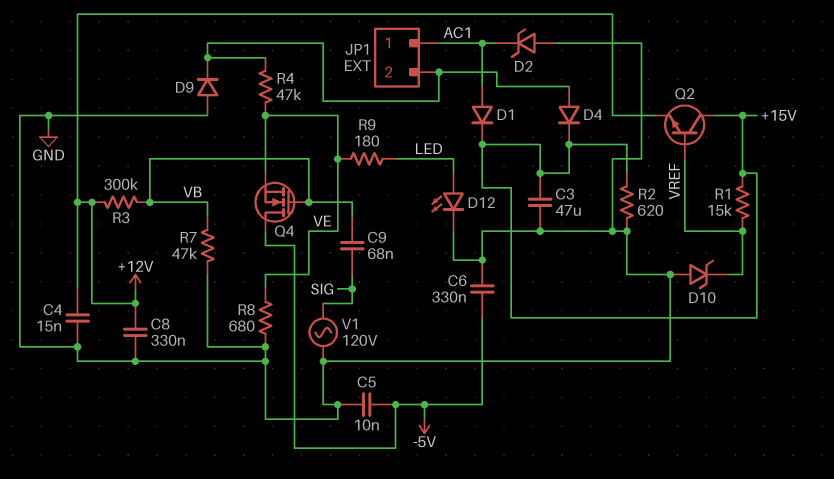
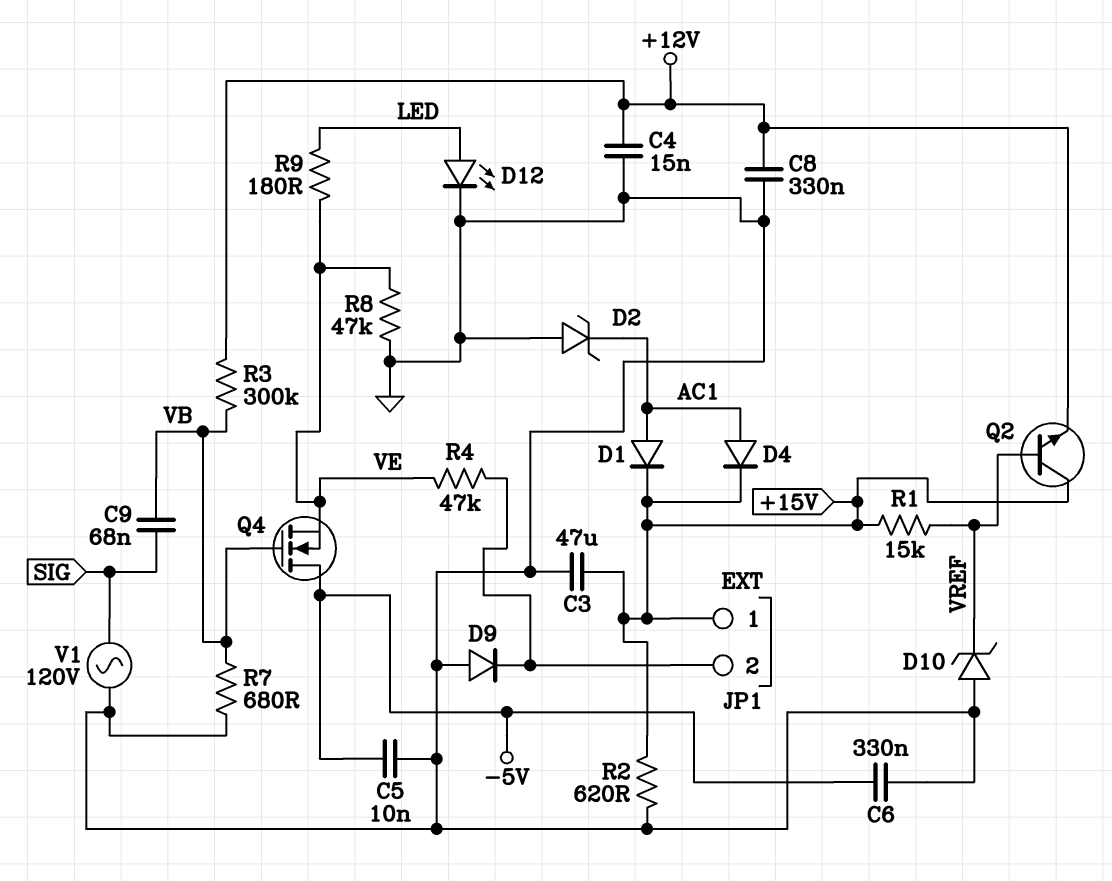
D4: diode (A JP1/2, K +15V) -> diode (A AC1, K +15V)
JP1 pin 1: AC1 -> +15V
R7: 47k (GND, VB) -> 680 (GND, VB)
R8: 680 (GND, VE) -> 47k (GND, VE)

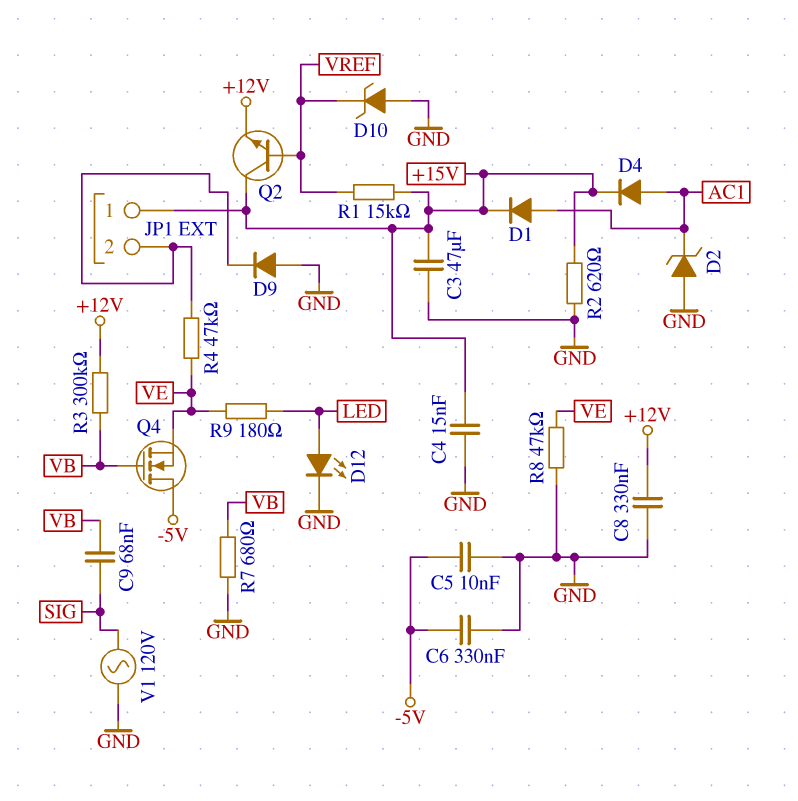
C4: 15nF (+12V, GND) -> 15nF (+15V, GND)

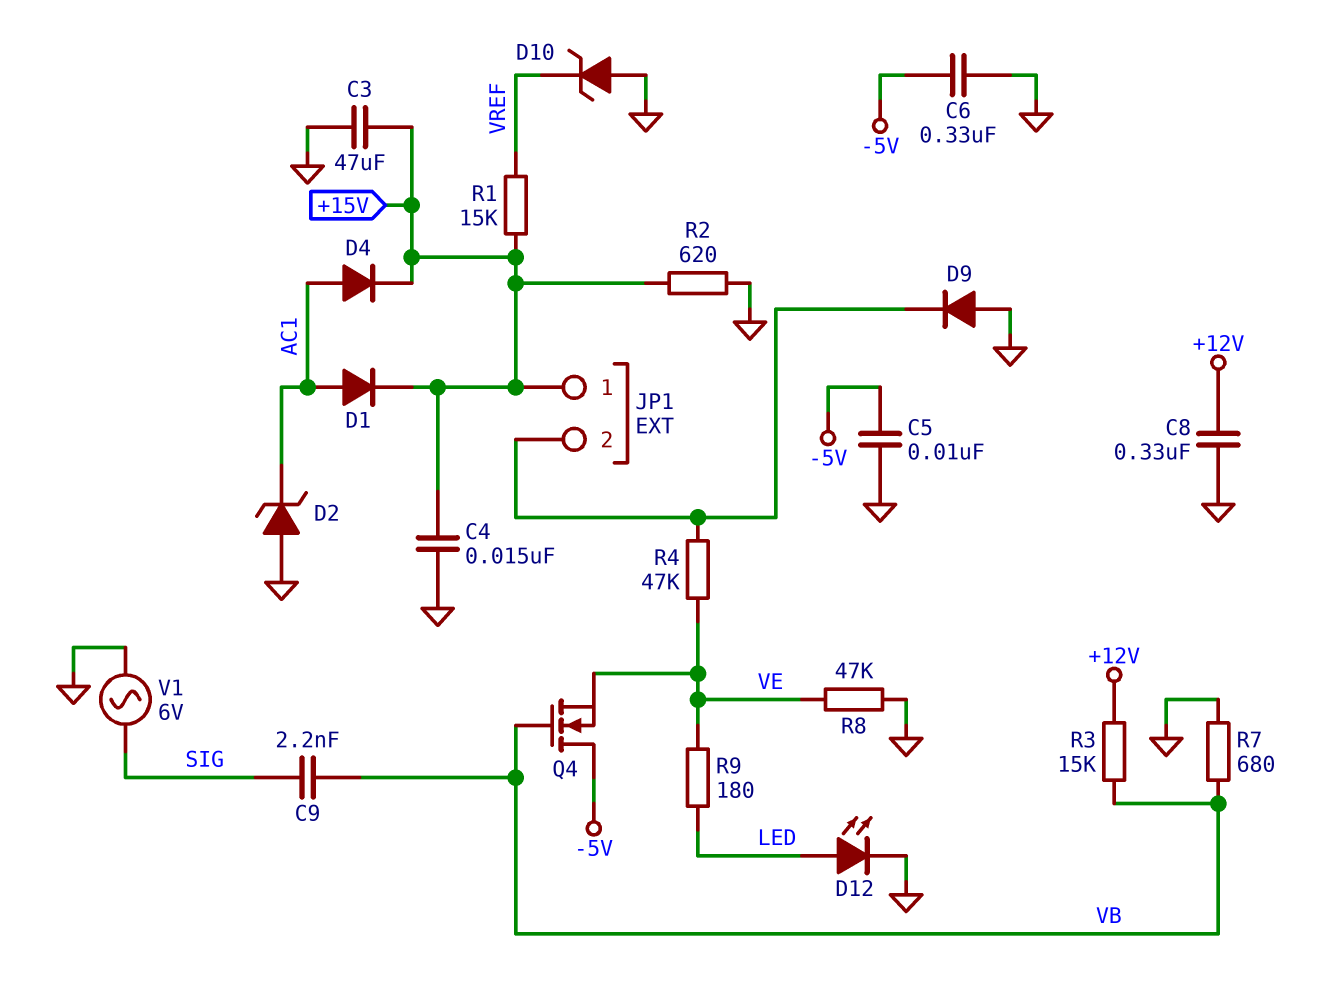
C9: 68nF (SIG, VB) -> 2.2nF (SIG, VB)
Q2: NPN (B VREF, C +15V, E +12V) -> none
R3: 300k (+12V, VB) -> 15k (+12V, VB)
V1: AC 120V (GND, SIG) -> AC 6V (GND, SIG)

